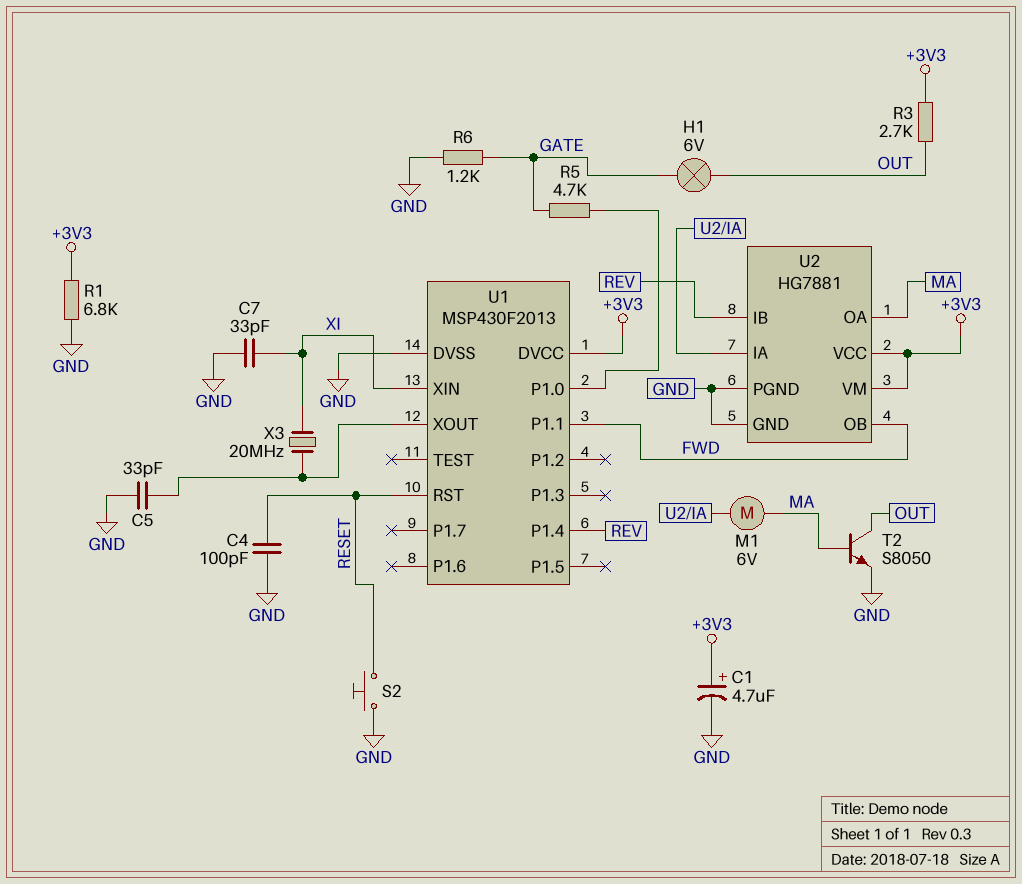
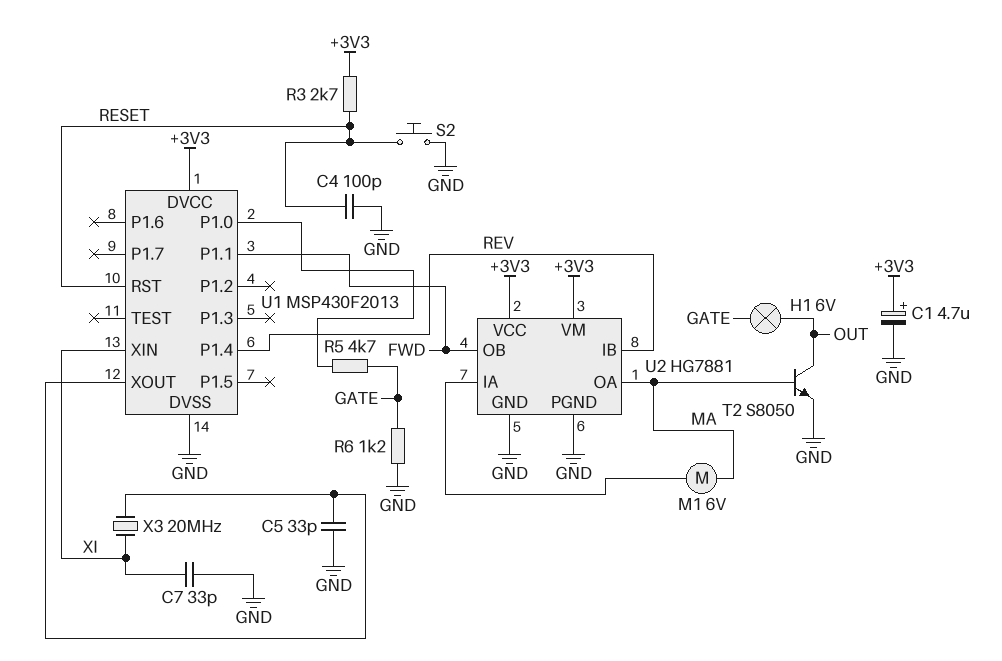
R1: 6.8k (+3V3, GND) -> none
R3: 2.7k (+3V3, OUT) -> 2.7k (+3V3, RESET)

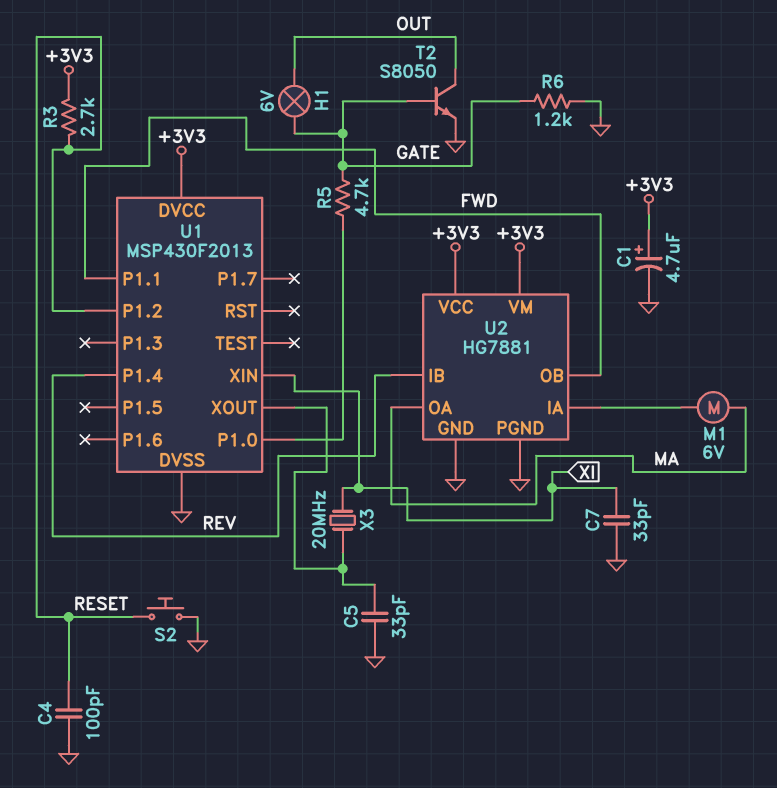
T2: NPN S8050 (B MA, C OUT, E GND) -> NPN S8050 (B GATE, C OUT, E GND)
U1 pin P1.2: none -> RESET
U1 pin RST: RESET -> none

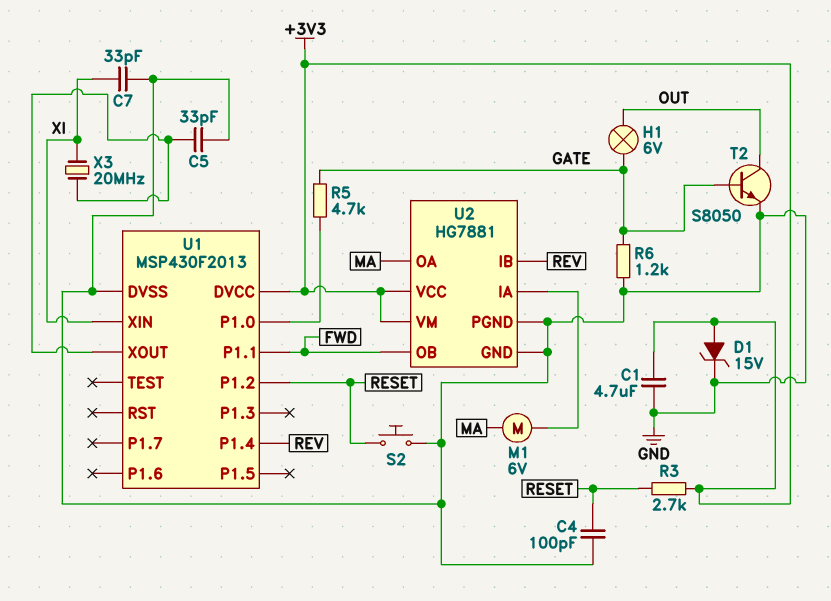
C1: 4.7uF (plus +3V3, minus GND) -> 4.7uF (+3V3, GND)
D1: none -> zener 15V (A +3V3, K GND)

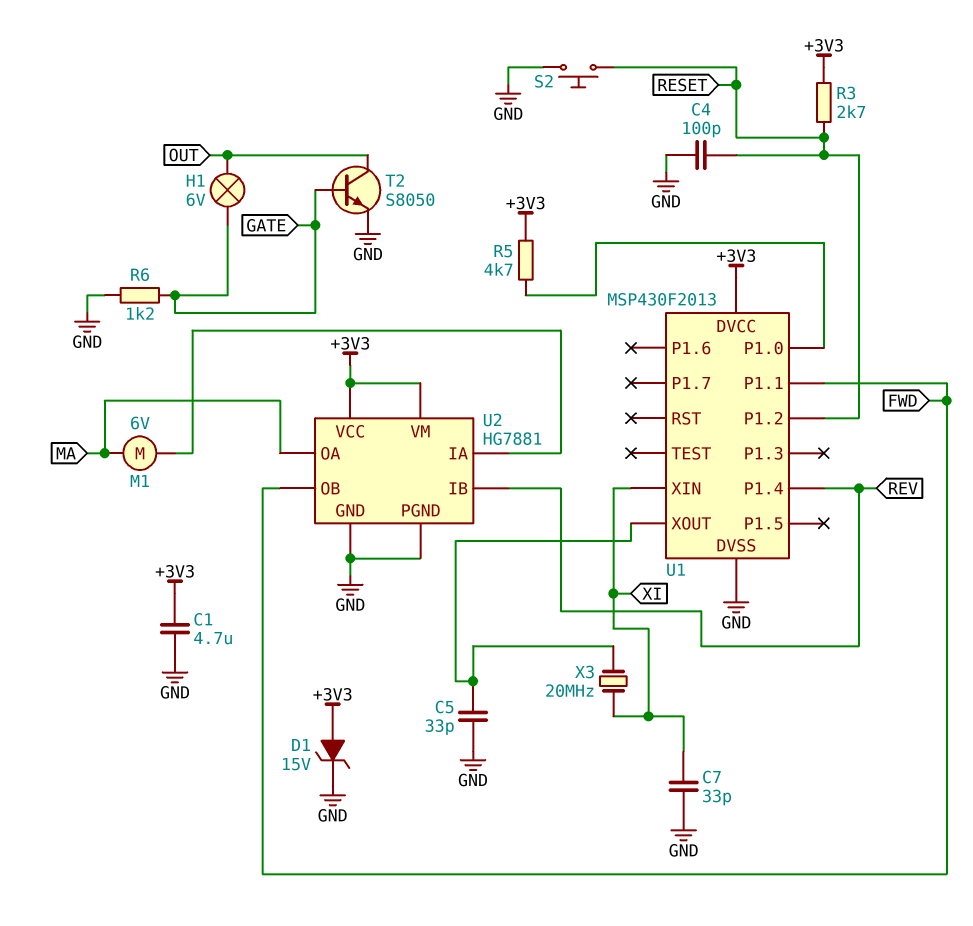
R5: 4.7k (GATE, U1/P1.0) -> 4.7k (+3V3, U1/P1.0)

